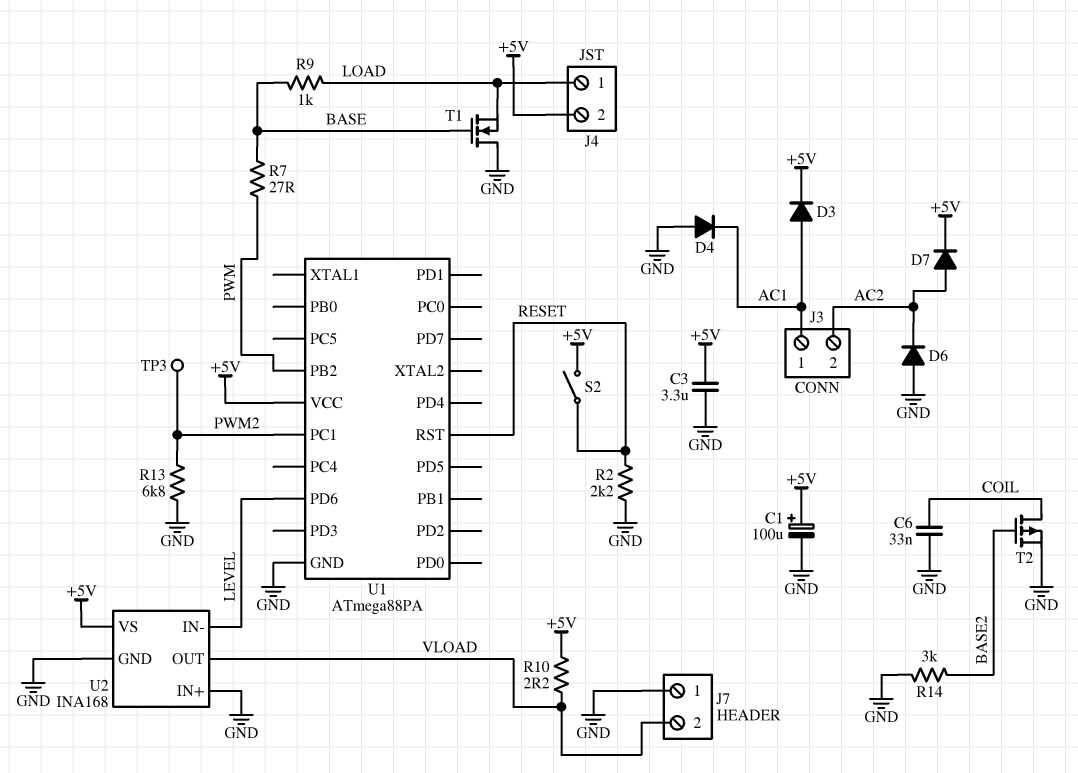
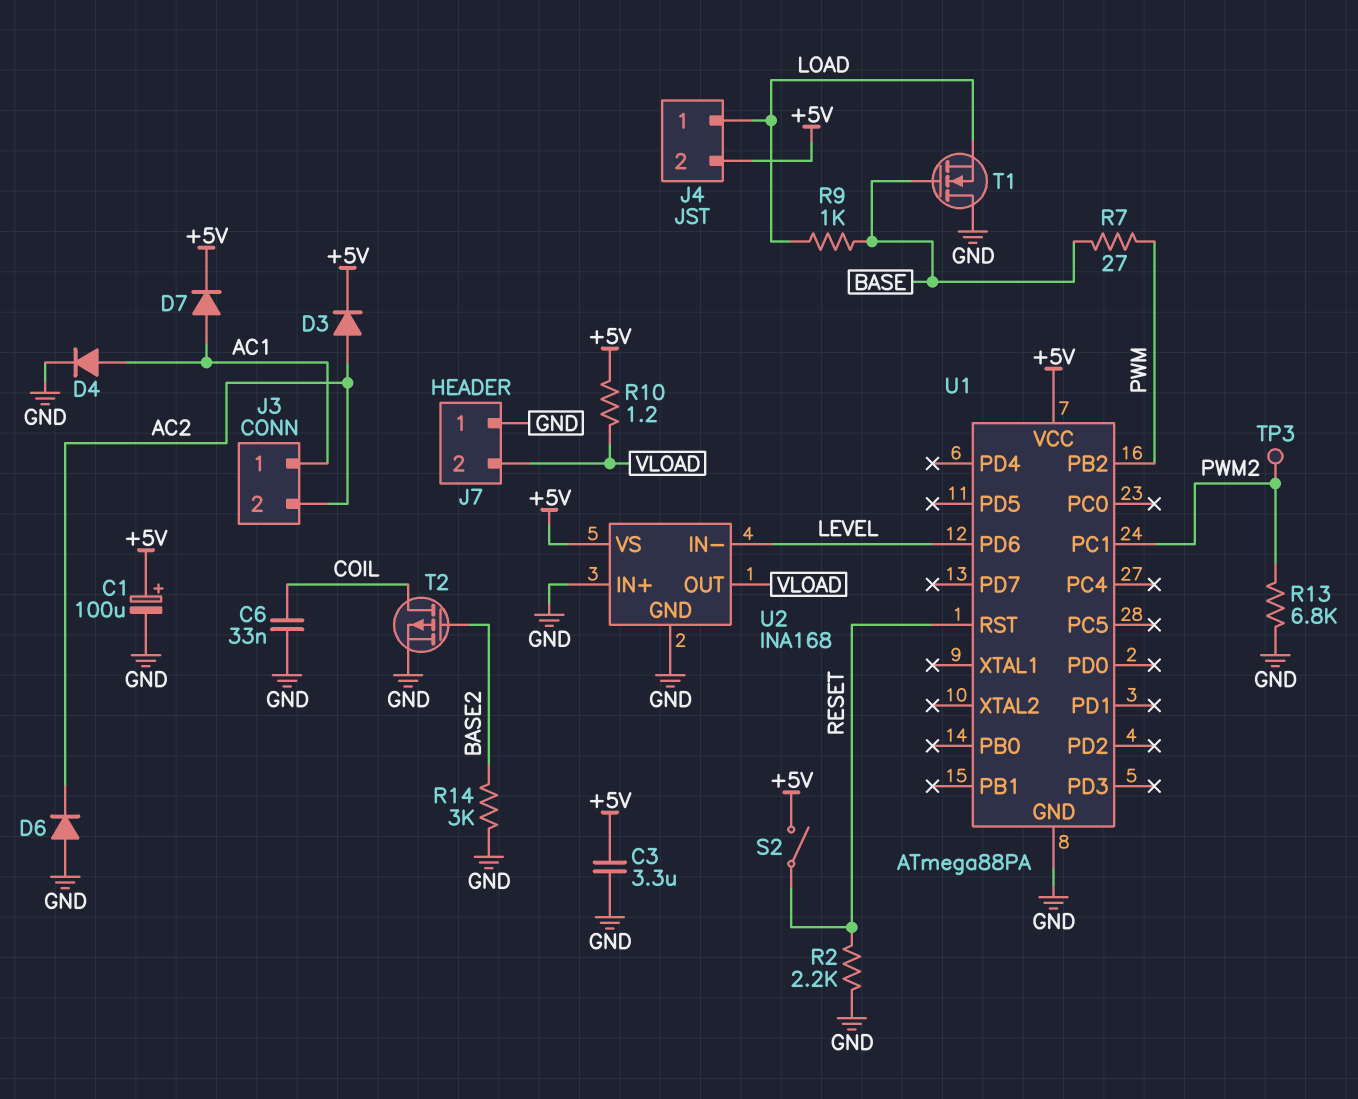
D3: diode (A AC1, K +5V) -> diode (A AC2, K +5V)
D4: diode (A GND, K AC1) -> diode (A AC1, K GND)
D7: diode (A AC2, K +5V) -> diode (A AC1, K +5V)
R10: 2.2 (+5V, VLOAD) -> 1.2 (+5V, VLOAD)

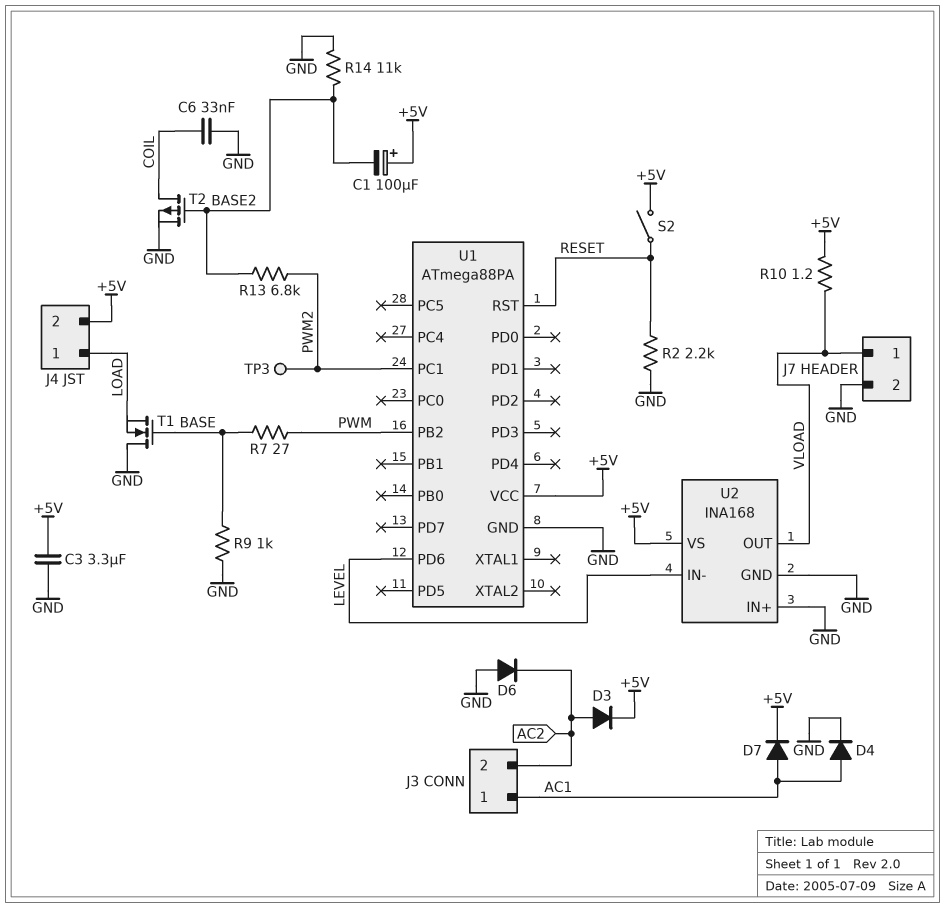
C1: 100uF (plus +5V, minus GND) -> 100uF (plus +5V, minus BASE2)
J7 pin 1: GND -> VLOAD
J7 pin 2: VLOAD -> GND
R9: 1k (BASE, LOAD) -> 1k (BASE, GND)
R13: 6.8k (GND, PWM2) -> 6.8k (BASE2, PWM2)
R14: 3k (BASE2, GND) -> 11k (BASE2, GND)

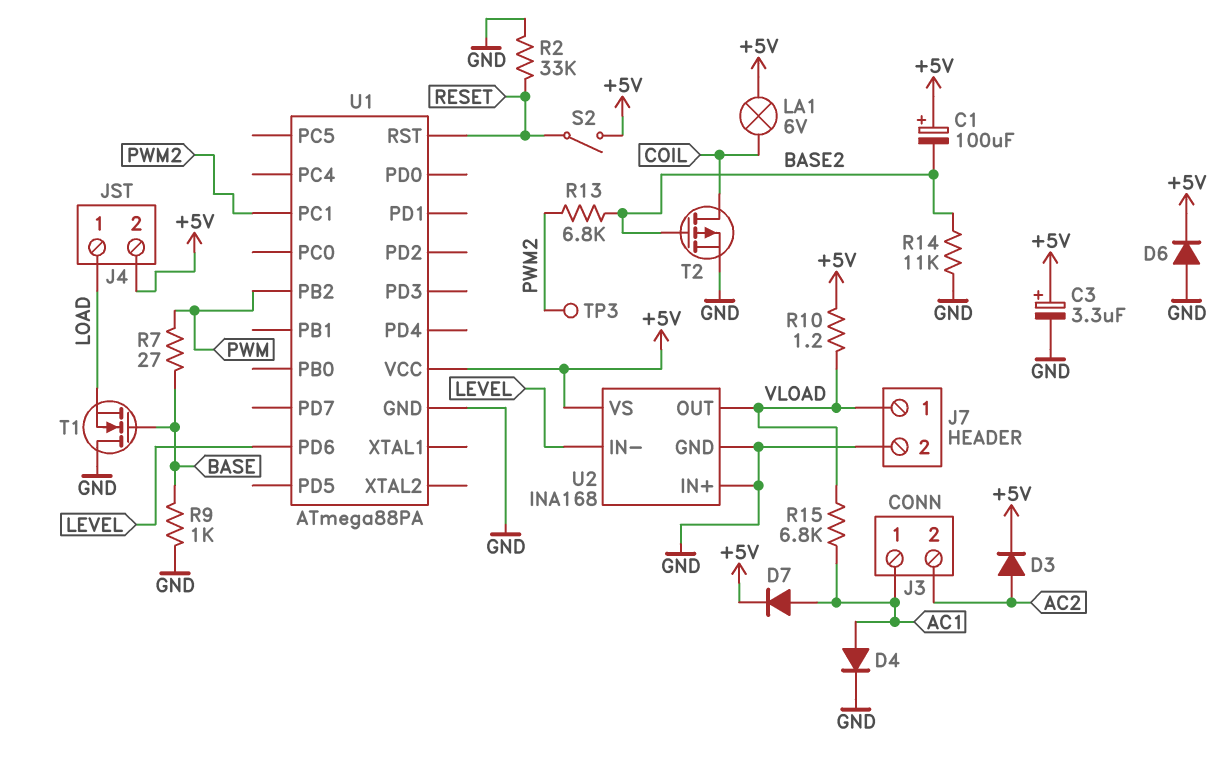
C3: 3.3uF (+5V, GND) -> 3.3uF (plus +5V, minus GND)
C6: 33nF (COIL, GND) -> none
D6: diode (A GND, K AC2) -> diode (A GND, K +5V)
LA1: none -> lamp 6V (+5V, COIL)
R2: 2.2k (GND, RESET) -> 33k (GND, RESET)
R15: none -> 6.8k (AC1, VLOAD)

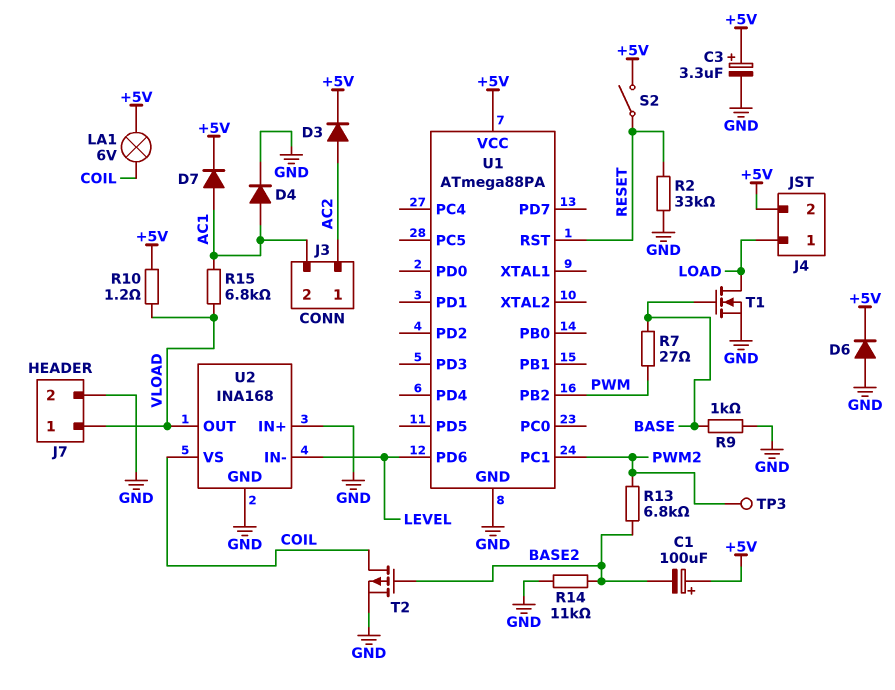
J3 pin 1: AC1 -> AC2
J3 pin 2: AC2 -> AC1
T1: NMOS (G BASE, D GND, S LOAD) -> NMOS (G BASE, D LOAD, S GND)
U2 pin VS: +5V -> COIL

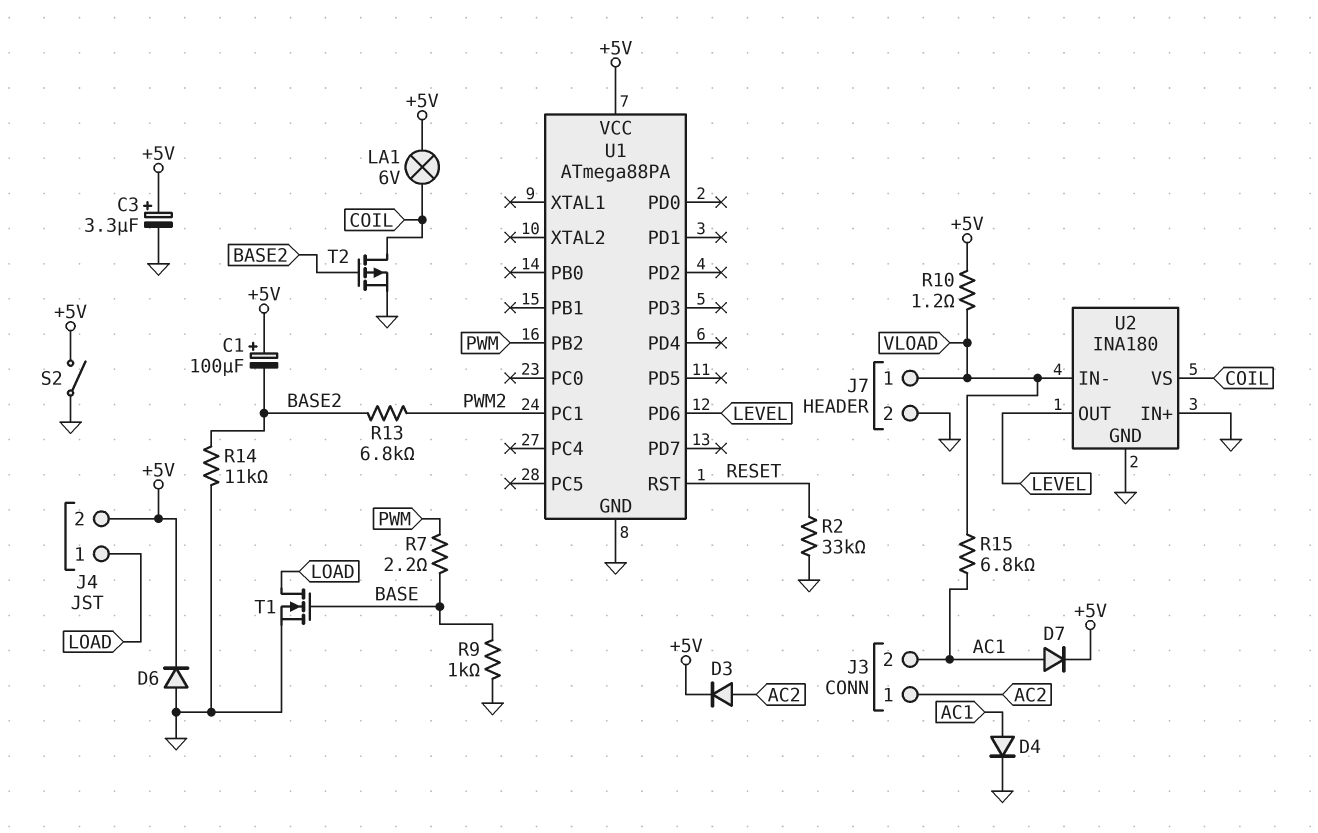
R7: 27 (BASE, PWM) -> 2.2 (BASE, PWM)
S2: switch (+5V, RESET) -> switch (+5V, GND)
TP3: test point (PWM2) -> none
U2: INA168 -> INA180
U2 pin IN-: LEVEL -> VLOAD
U2 pin OUT: VLOAD -> LEVEL

